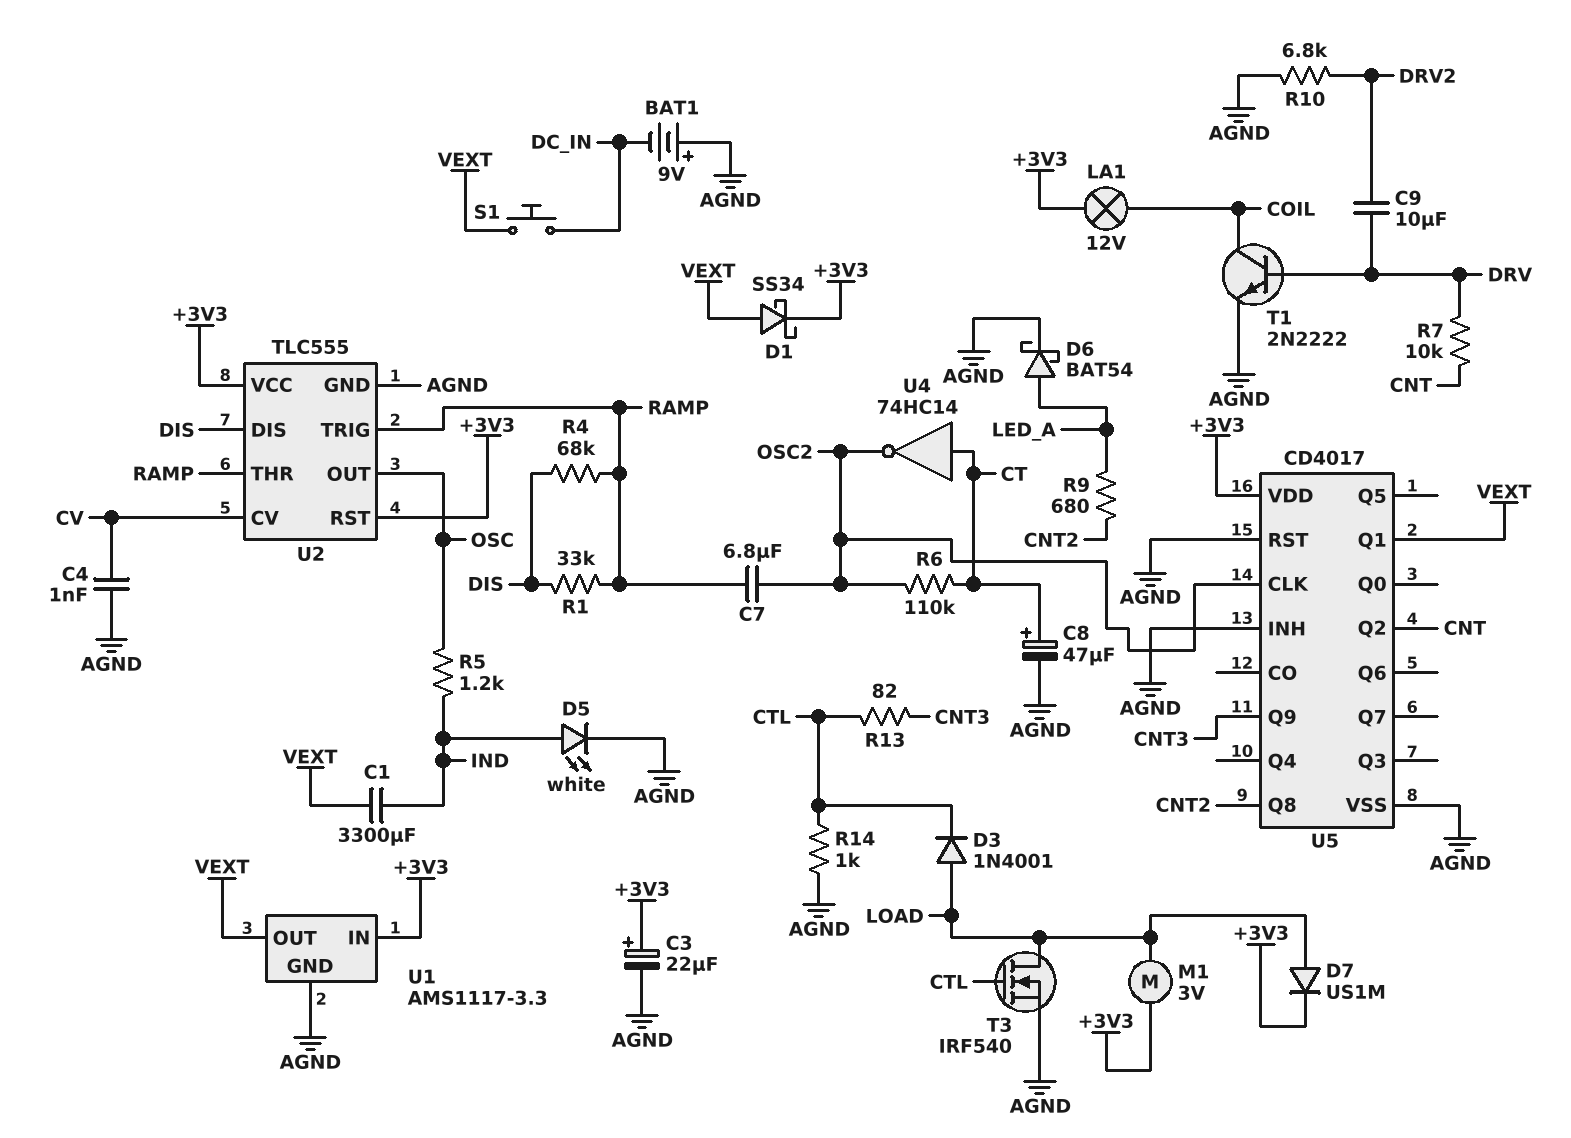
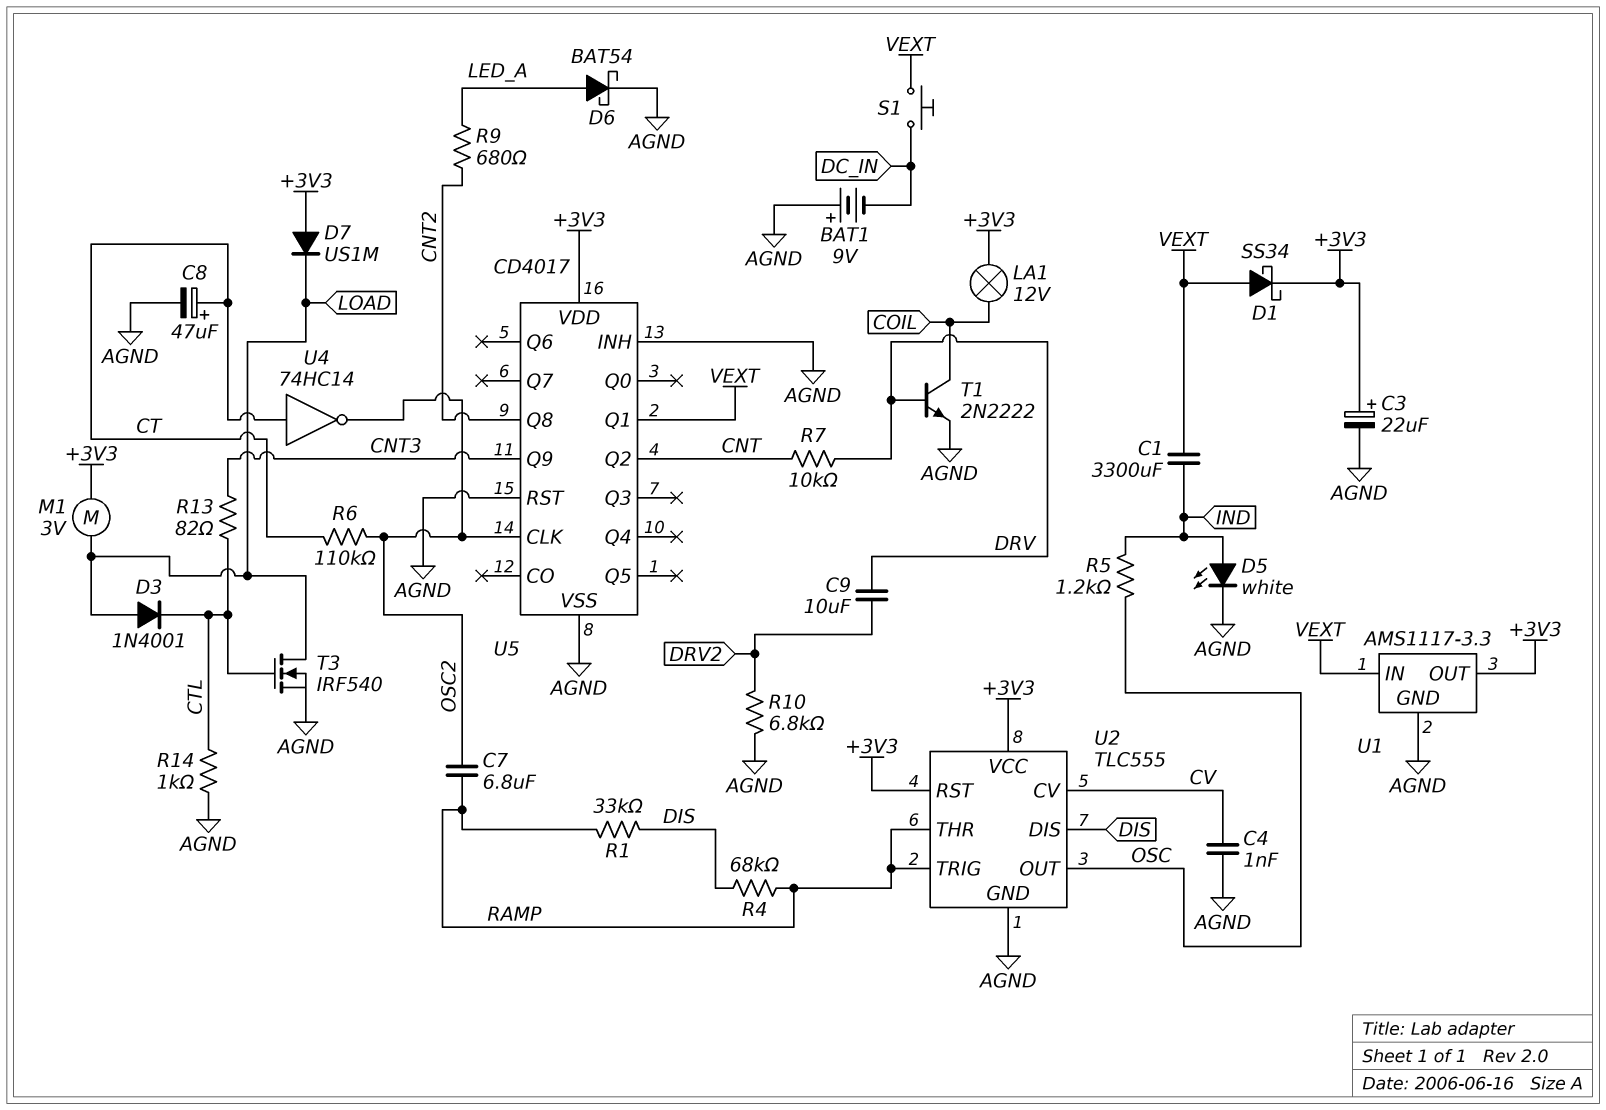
D7: diode US1M (A LOAD, K +3V3) -> diode US1M (A +3V3, K LOAD)
U1 pin IN: +3V3 -> VEXT
U1 pin OUT: VEXT -> +3V3

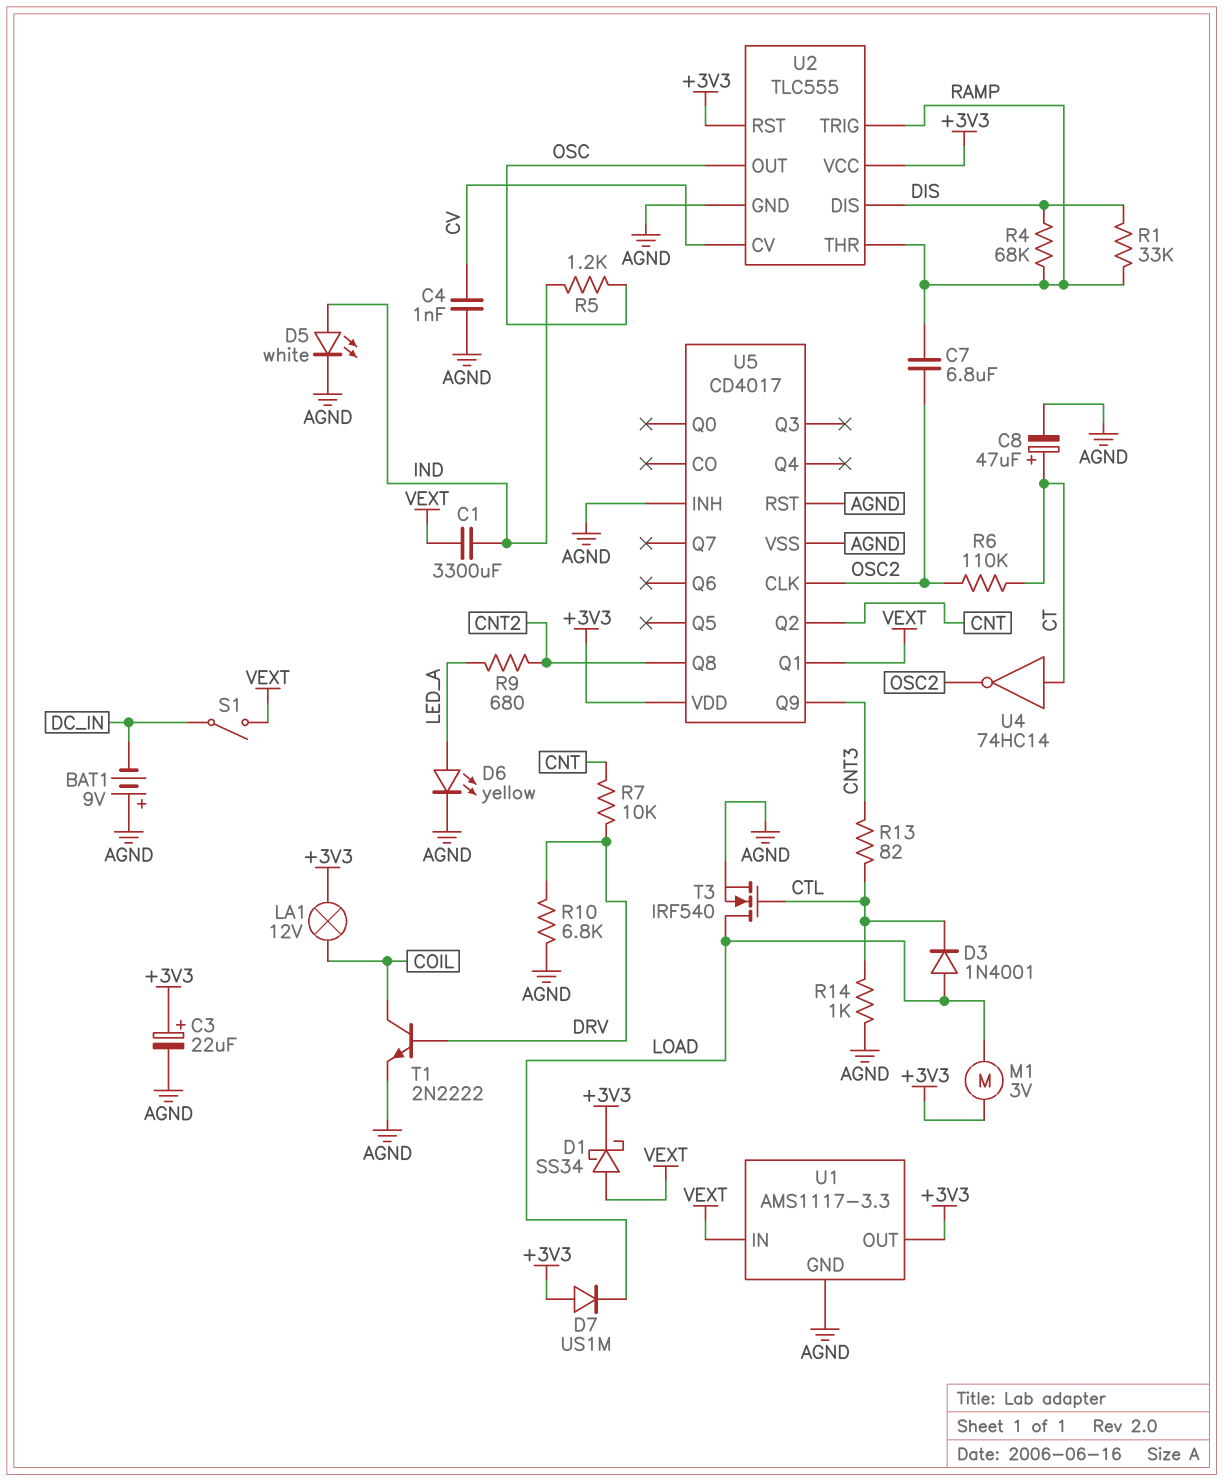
C9: 10uF (DRV, DRV2) -> none
D6: schottky BAT54 (A LED_A, K AGND) -> LED yellow (A LED_A, K AGND)
R10: 6.8k (AGND, DRV2) -> 6.8k (AGND, DRV)
S1: button (DC_IN, VEXT) -> switch (DC_IN, VEXT)

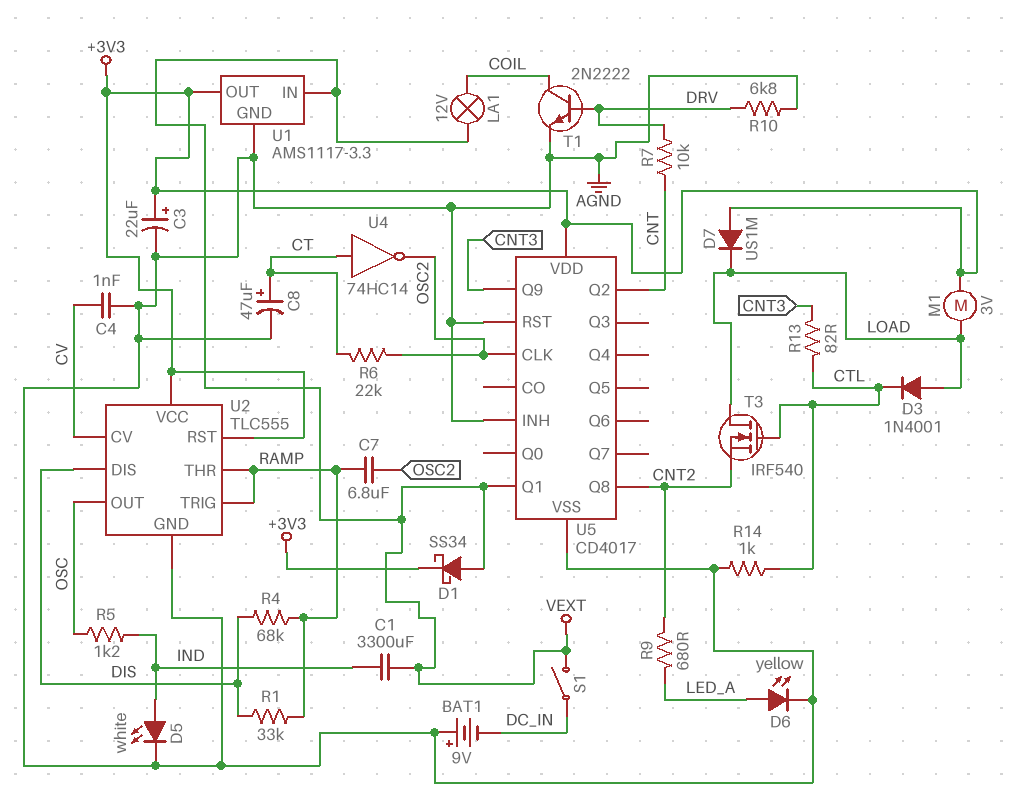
LA1: lamp 12V (+3V3, COIL) -> lamp 12V (COIL, VEXT)
R6: 110k (CT, OSC2) -> 22k (CT, OSC2)
T3: NMOS IRF540 (G CTL, D LOAD, S AGND) -> NMOS IRF540 (G CTL, D LOAD, S CNT2)

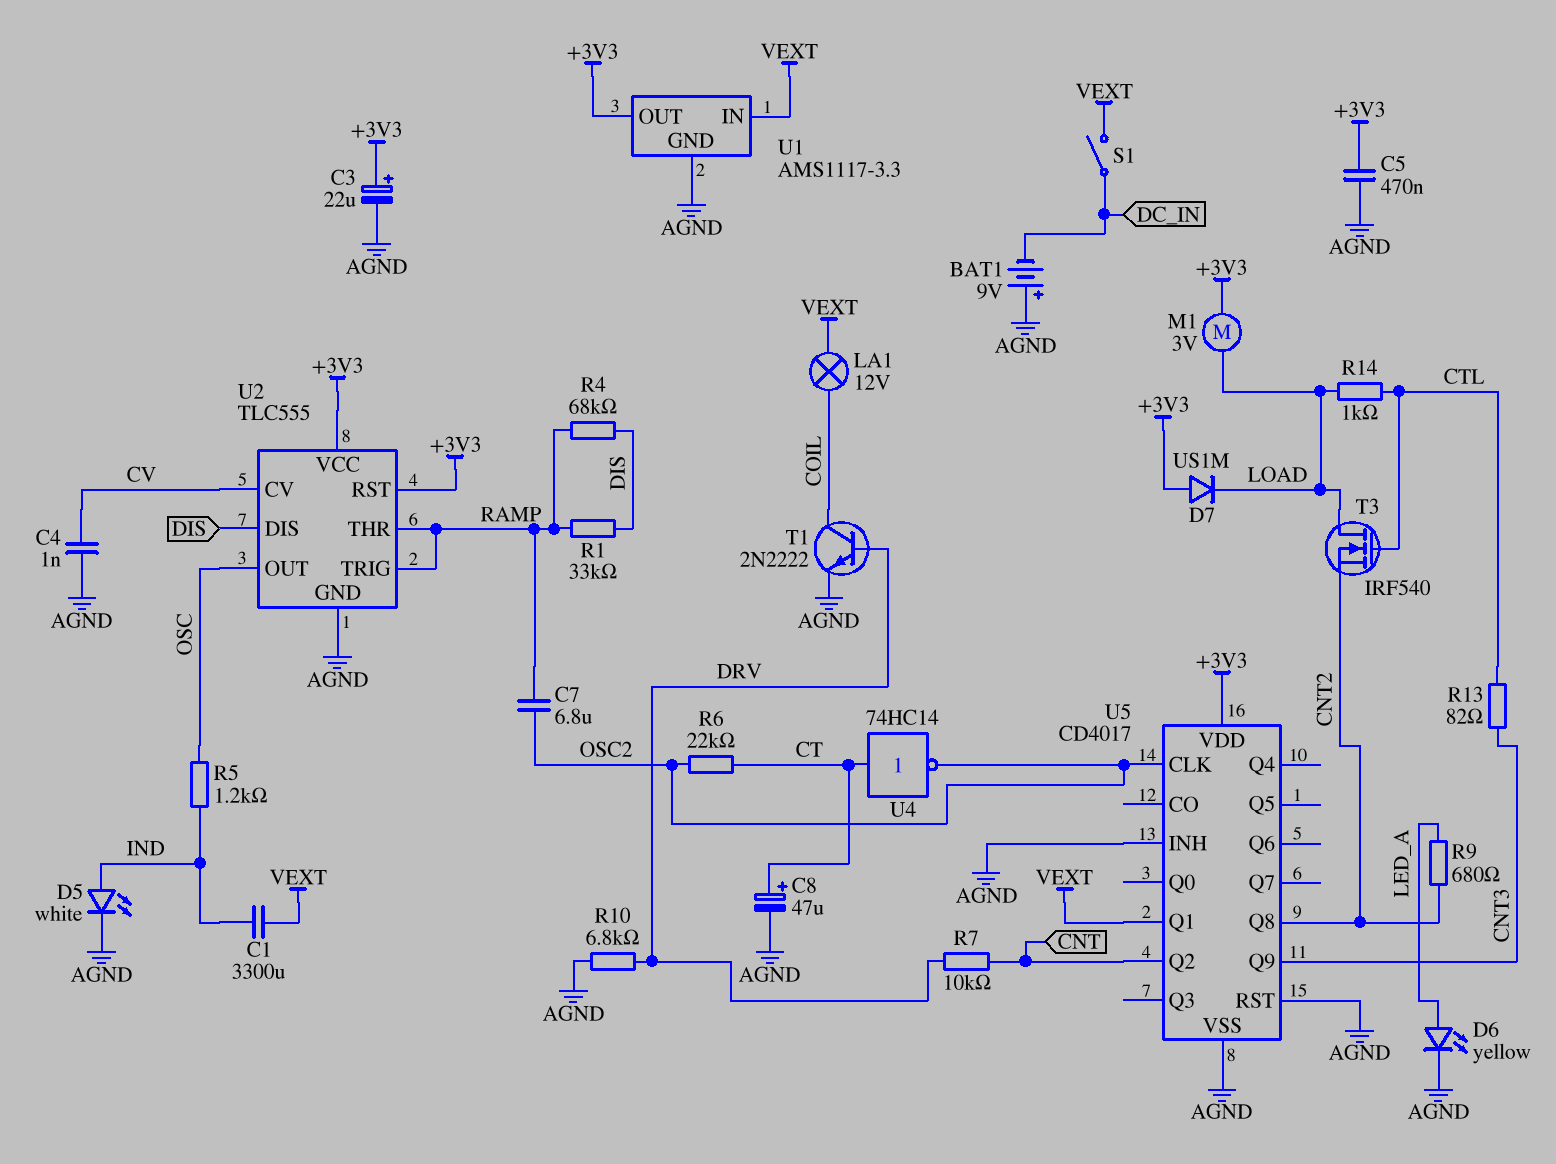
C5: none -> 470nF (+3V3, AGND)
D1: schottky SS34 (A VEXT, K +3V3) -> none
D3: diode 1N4001 (A LOAD, K CTL) -> none
R14: 1k (AGND, CTL) -> 1k (CTL, LOAD)

